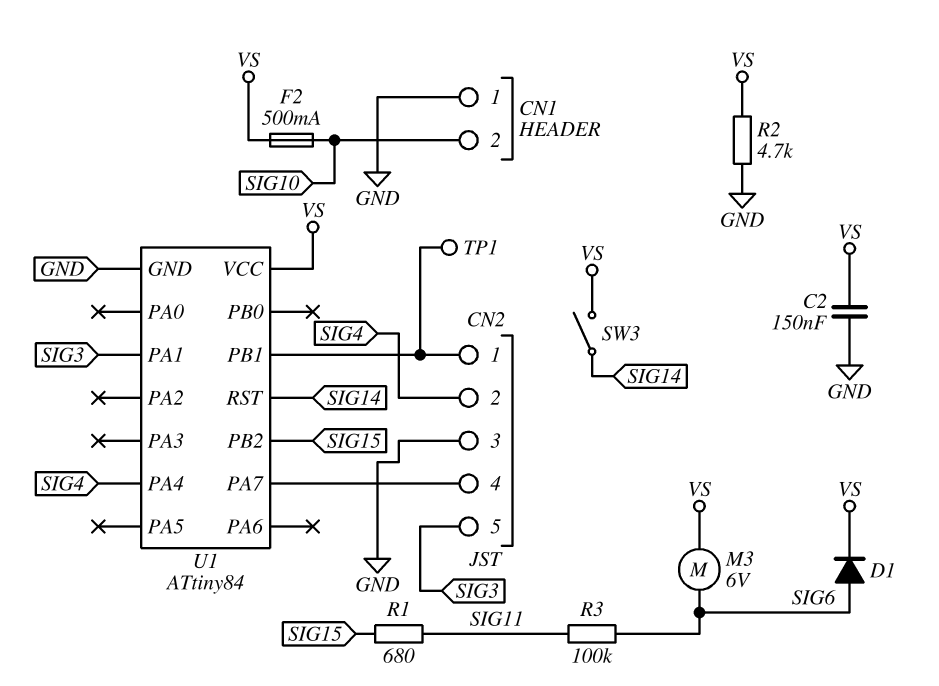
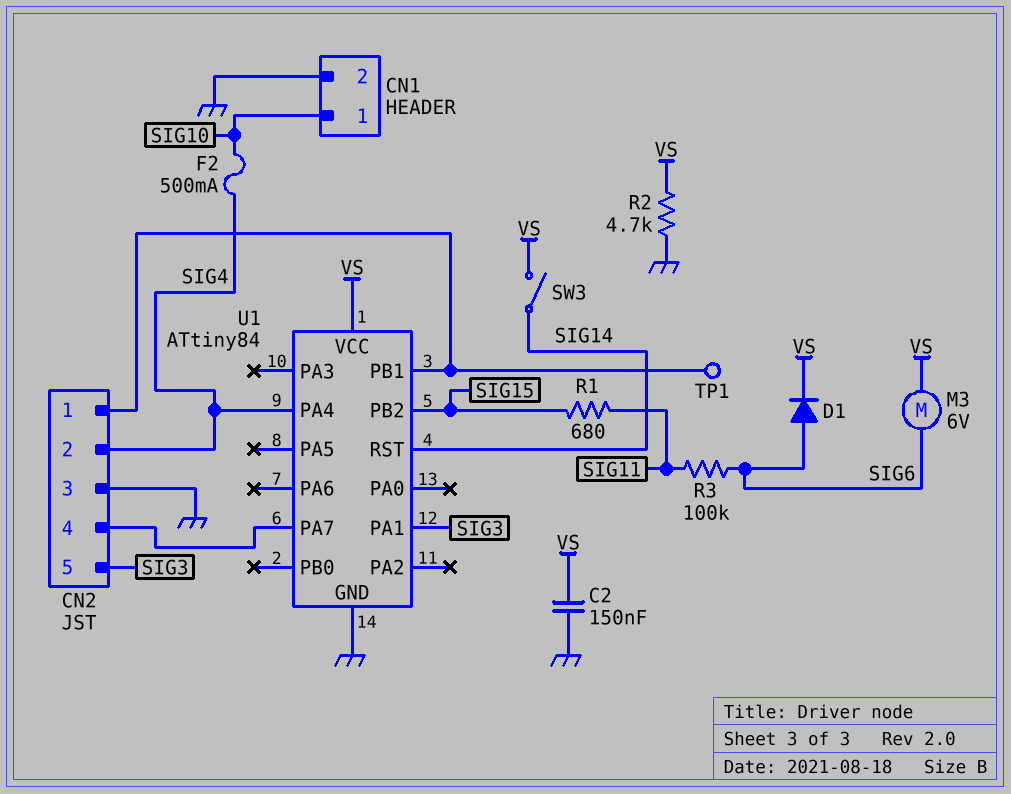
CN1 pin 1: GND -> SIG10
CN1 pin 2: SIG10 -> GND
F2: 500mA (SIG10, VS) -> 500mA (SIG4, SIG10)

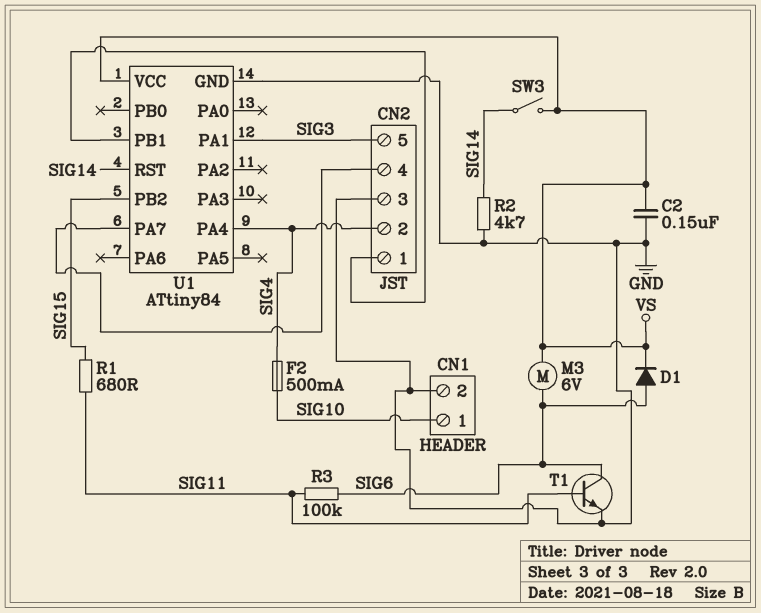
R2: 4.7k (GND, VS) -> 4.7k (GND, SIG14)
T1: none -> NPN (B SIG11, C SIG6, E GND)
TP1: test point (CN2/1) -> none

